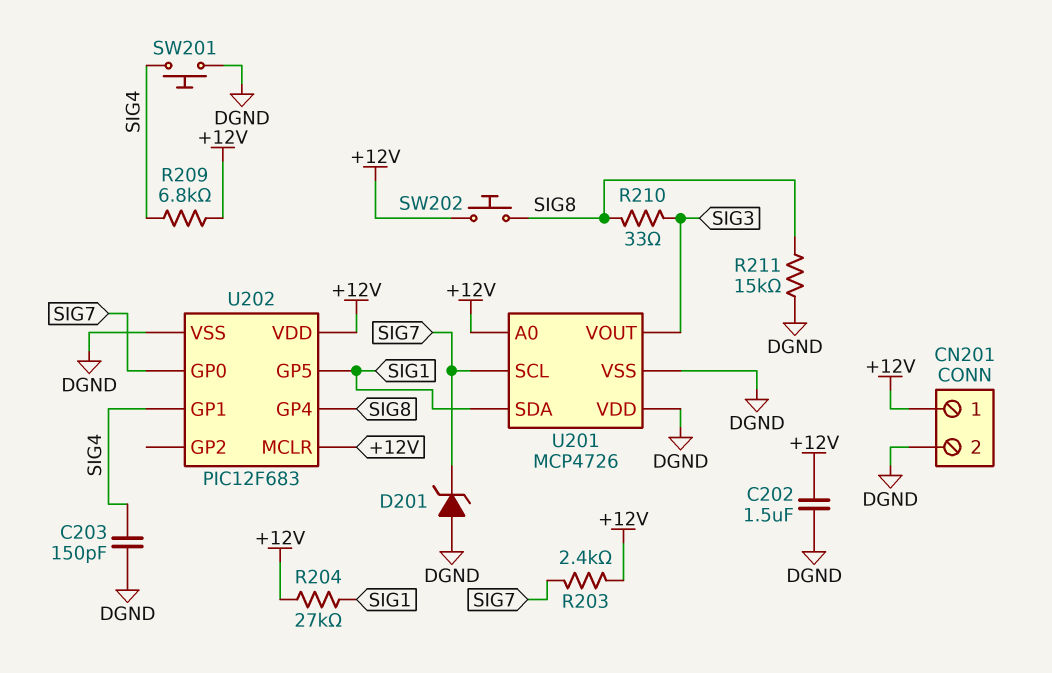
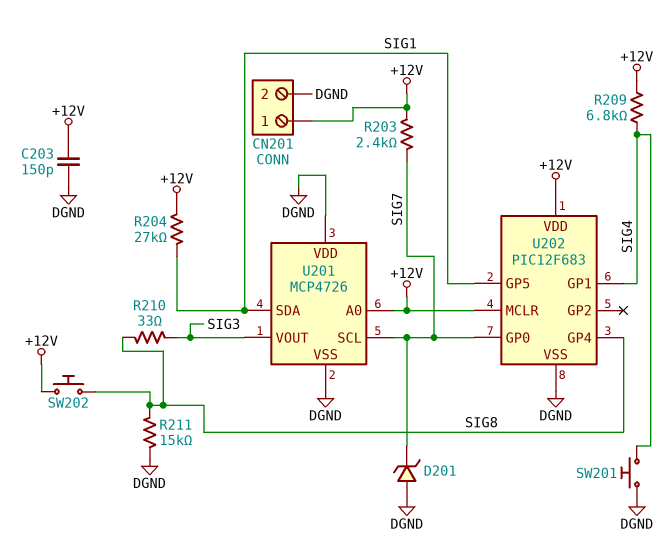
C202: 1.5uF (+12V, DGND) -> none
C203: 150pF (DGND, SIG4) -> 150pF (+12V, DGND)

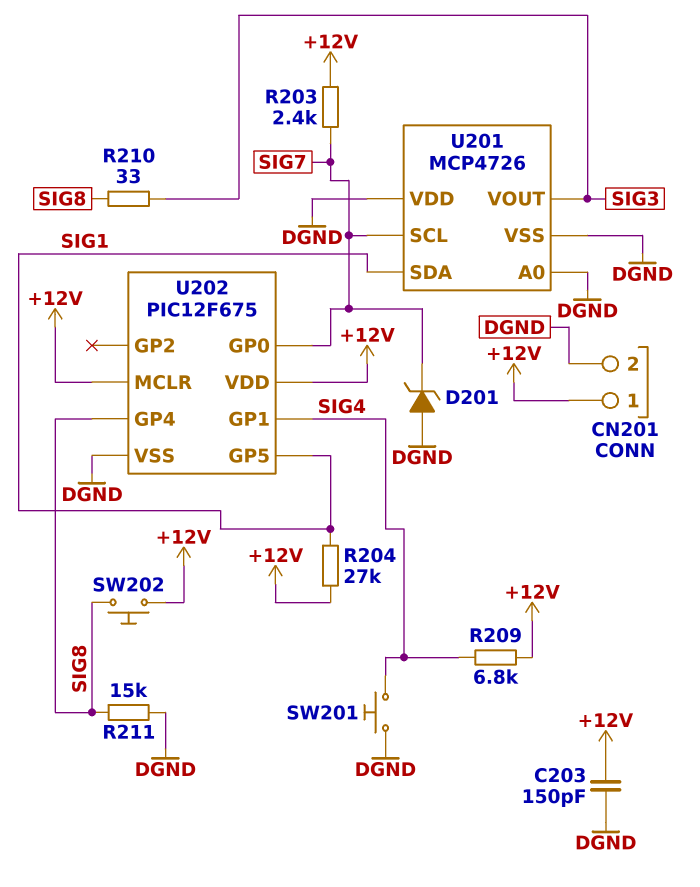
U201 pin A0: +12V -> DGND
U202: PIC12F683 -> PIC12F675

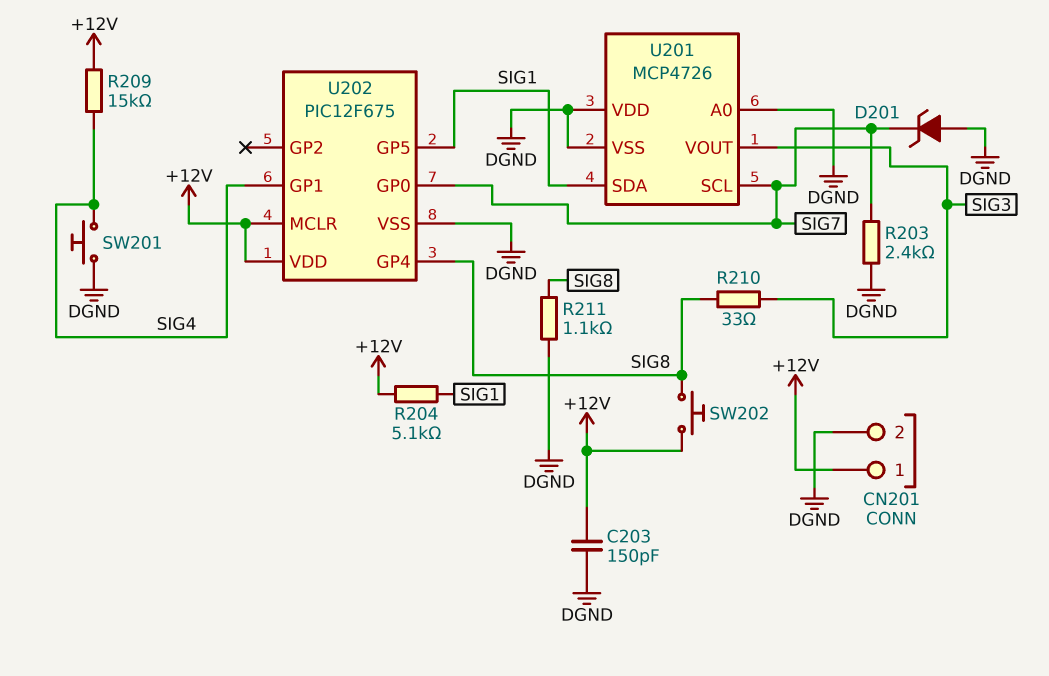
R203: 2.4k (+12V, SIG7) -> 2.4k (DGND, SIG7)
R204: 27k (+12V, SIG1) -> 5.1k (+12V, SIG1)
R209: 6.8k (+12V, SIG4) -> 15k (+12V, SIG4)
R211: 15k (DGND, SIG8) -> 1.1k (DGND, SIG8)

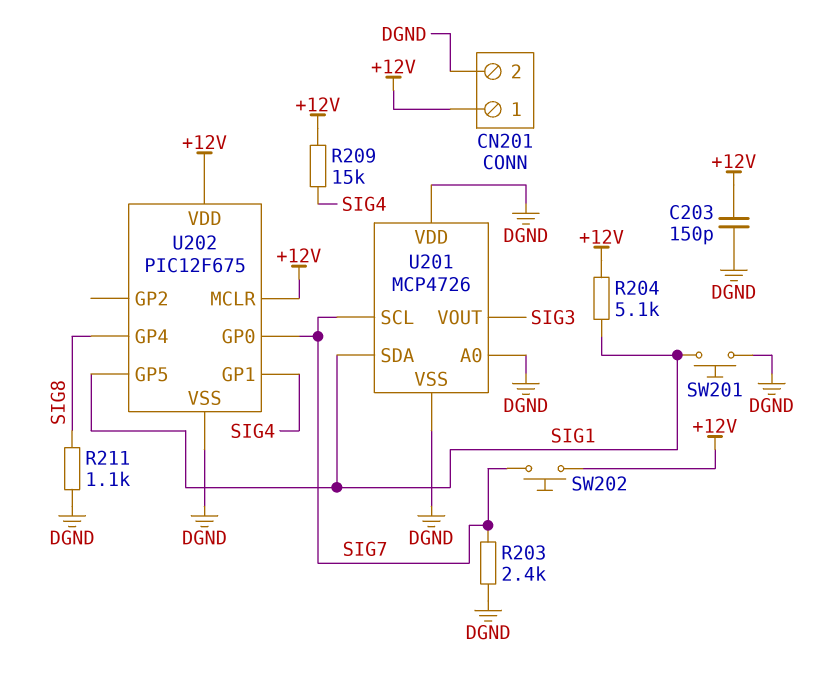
D201: zener (A DGND, K SIG7) -> none
R210: 33 (SIG3, SIG8) -> none
SW201: button (DGND, SIG4) -> button (DGND, SIG1)
SW202: button (+12V, SIG8) -> button (+12V, SIG7)

